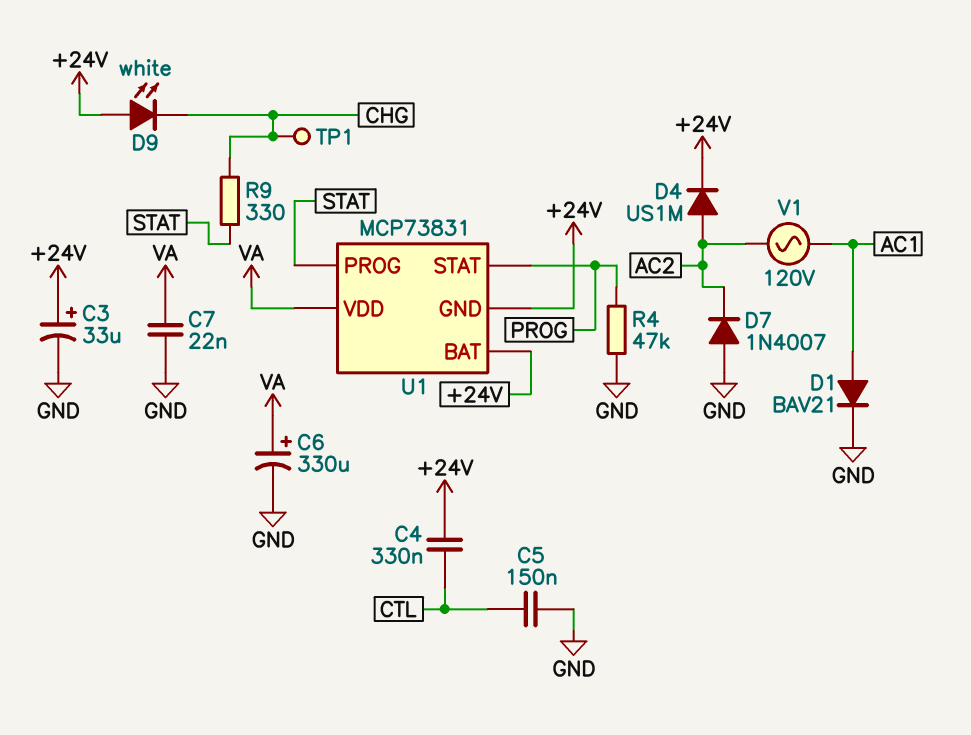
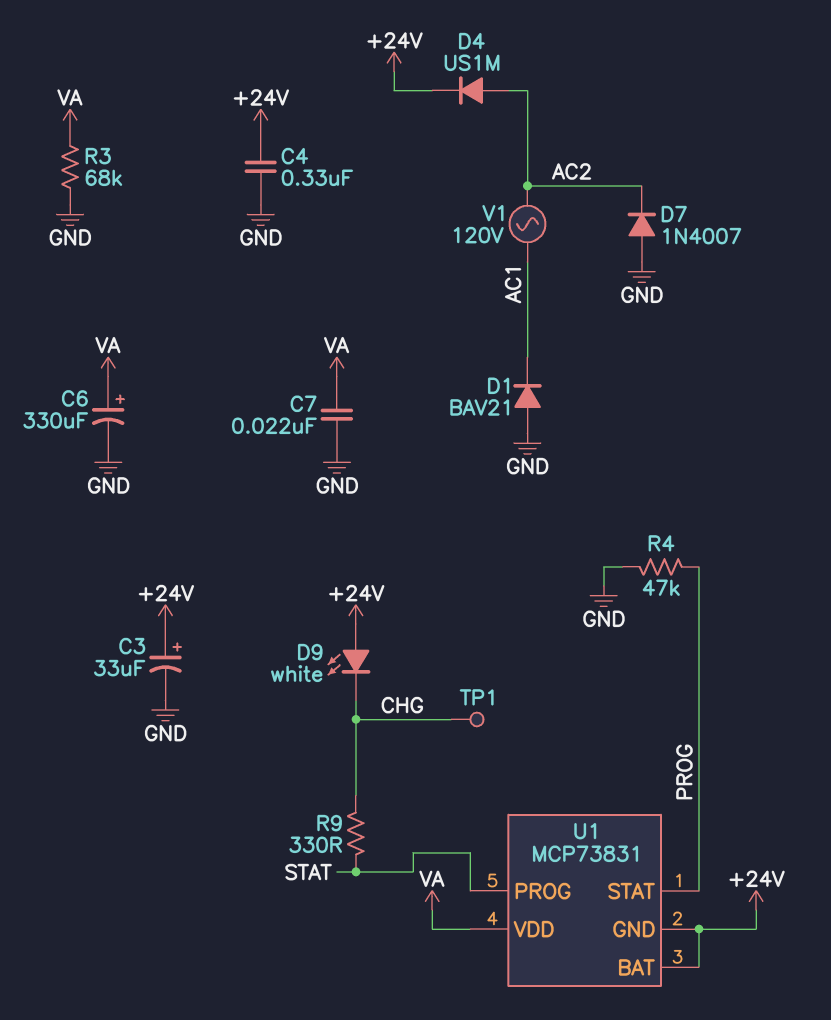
C4: 330nF (+24V, CTL) -> 330nF (+24V, GND)
C5: 150nF (CTL, GND) -> none
D1: diode BAV21 (A AC1, K GND) -> diode BAV21 (A GND, K AC1)
R3: none -> 68k (GND, VA)

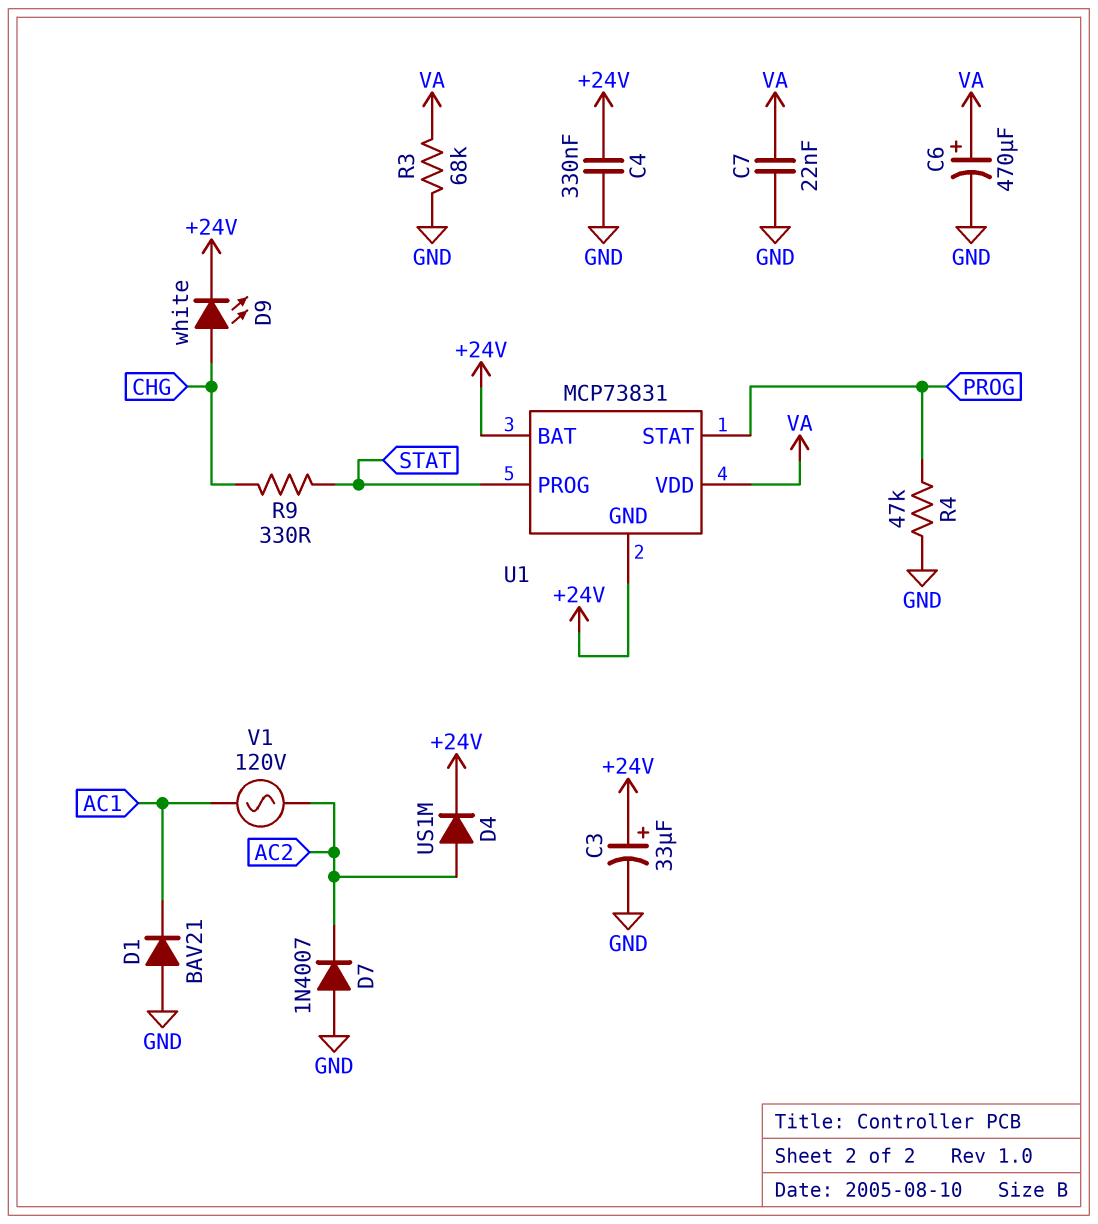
C6: 330uF (plus VA, minus GND) -> 470uF (plus VA, minus GND)
D9: LED white (A +24V, K CHG) -> LED white (A CHG, K +24V)
TP1: test point (CHG) -> none

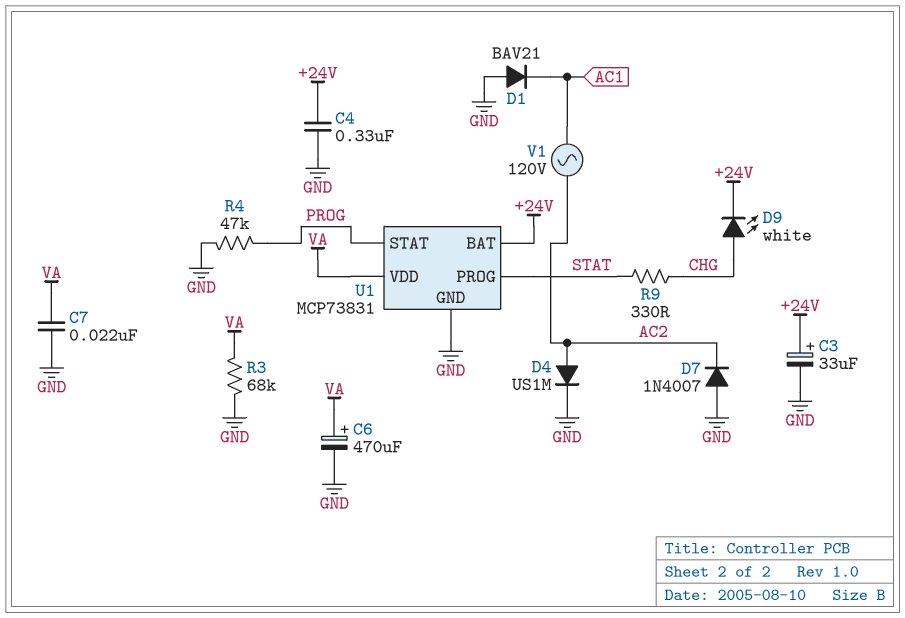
D4: diode US1M (A AC2, K +24V) -> diode US1M (A AC2, K GND)
U1 pin GND: +24V -> GND

